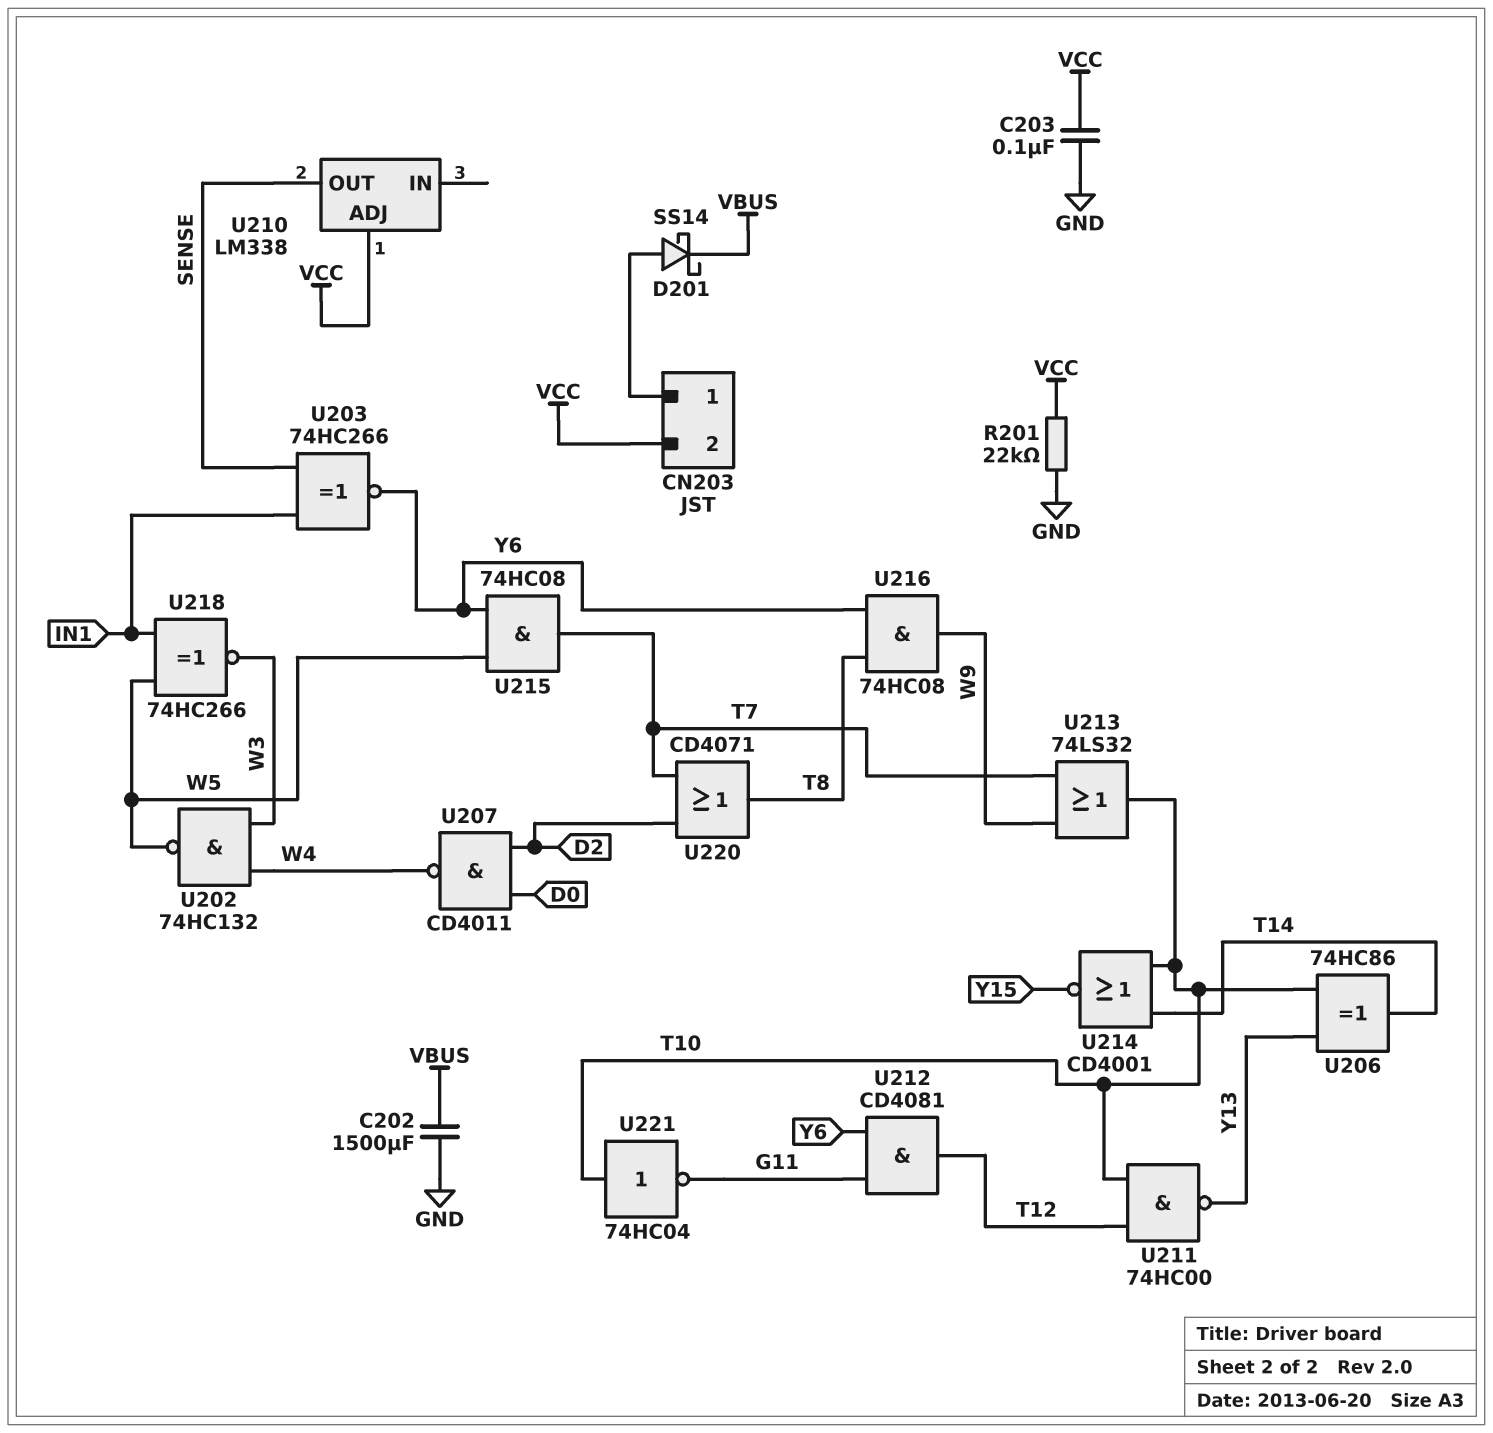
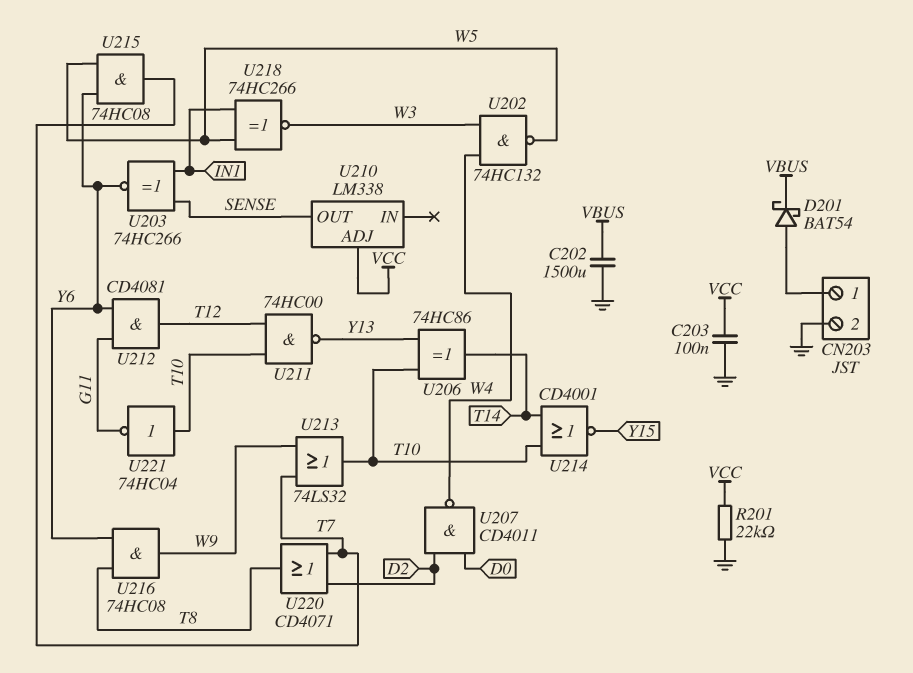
CN203 pin 2: VCC -> GND
D201: schottky SS14 (A CN203/1, K VBUS) -> schottky BAT54 (A CN203/1, K VBUS)

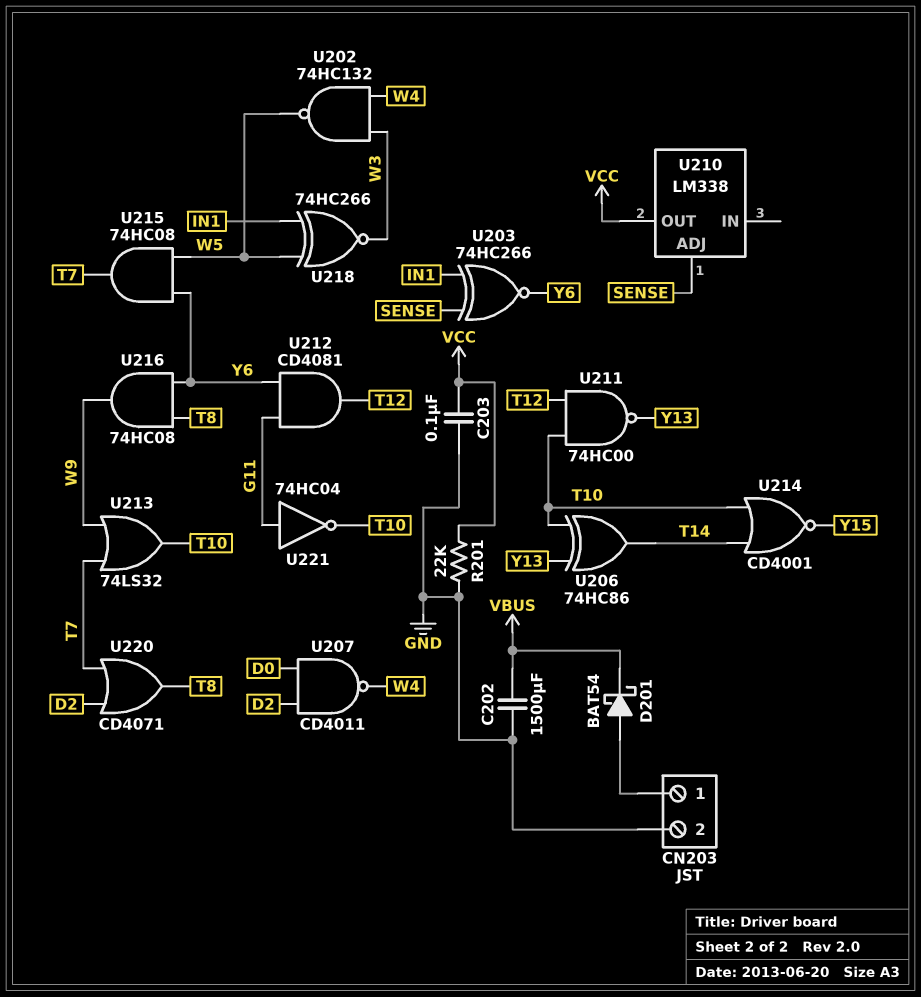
U210 pin ADJ: VCC -> SENSE
U210 pin OUT: SENSE -> VCC
U221: NOT 74HC04 (in T10, out G11) -> NOT 74HC04 (in G11, out T10)

